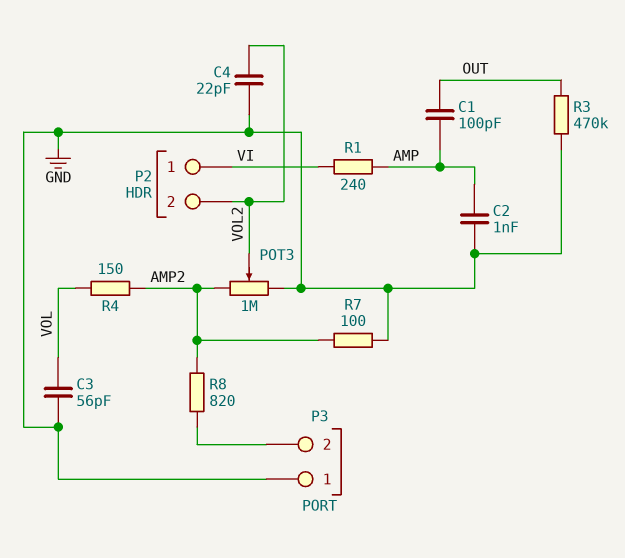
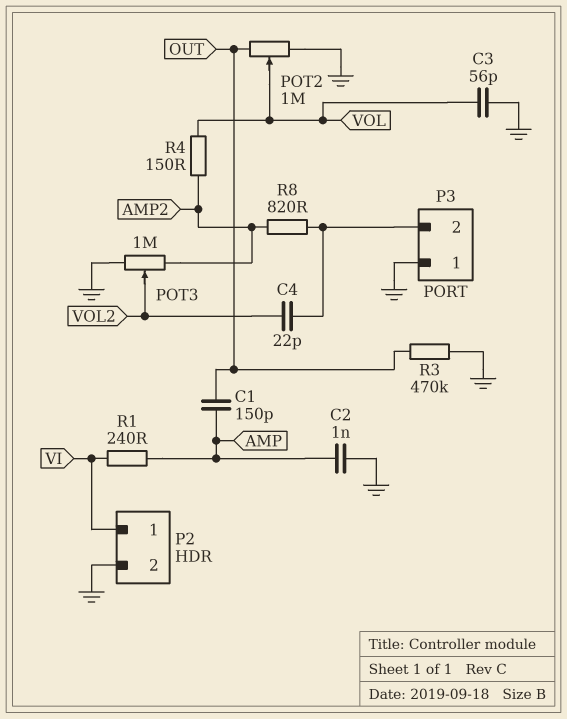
C1: 100pF (AMP, OUT) -> 150pF (AMP, OUT)
C4: 22pF (GND, VOL2) -> 22pF (P3/2, VOL2)
P2 pin 2: VOL2 -> GND
POT2: none -> 1M (GND, OUT, wiper VOL)
R7: 100 (AMP2, GND) -> none

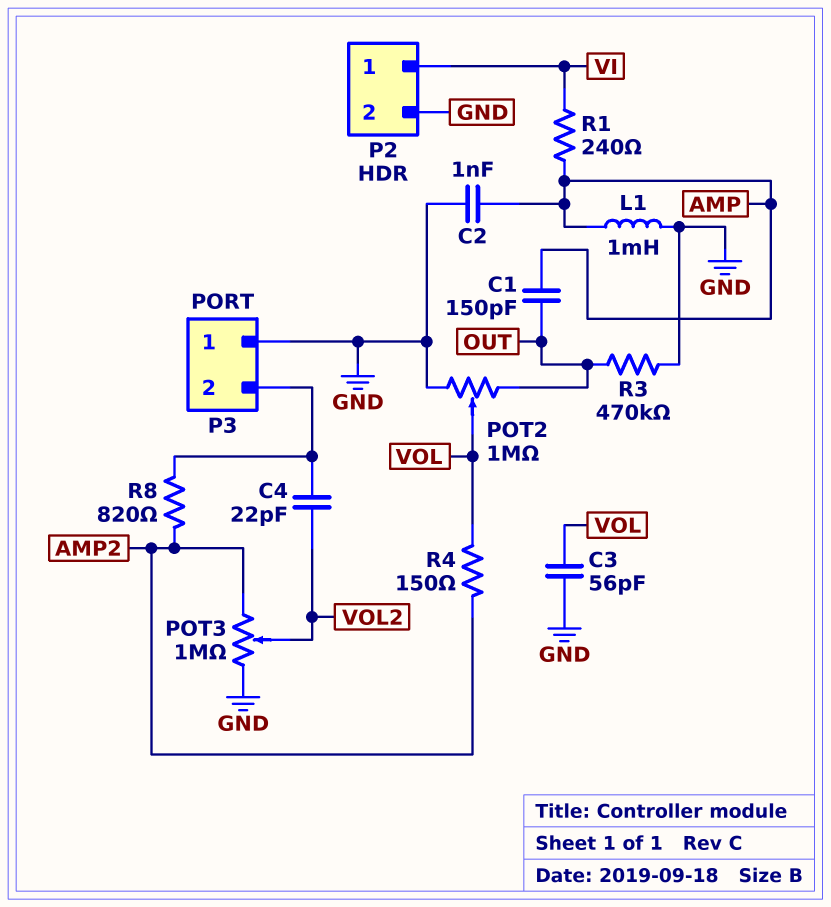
L1: none -> 1mH (AMP, GND)

